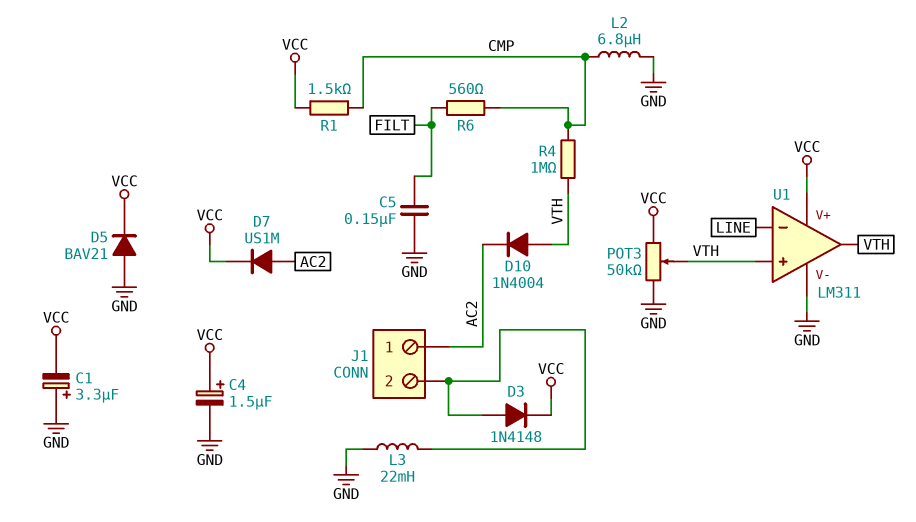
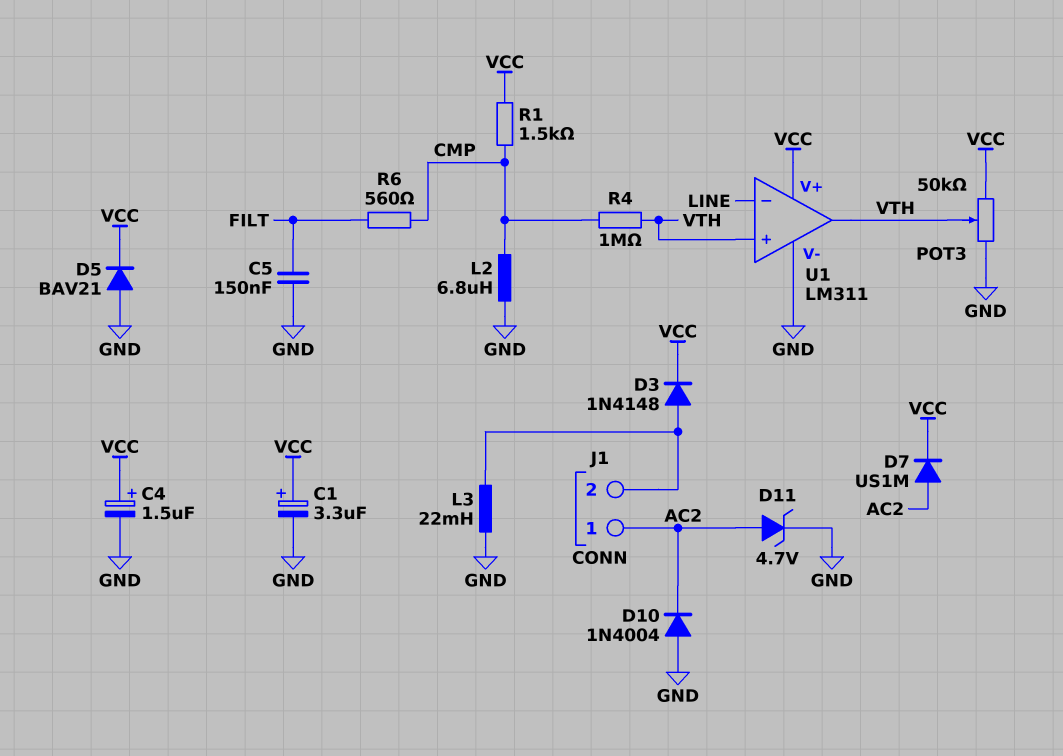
C1: 3.3uF (plus GND, minus VCC) -> 3.3uF (plus VCC, minus GND)
D10: diode 1N4004 (A VTH, K AC2) -> diode 1N4004 (A GND, K AC2)
D11: none -> zener 4.7V (A AC2, K GND)

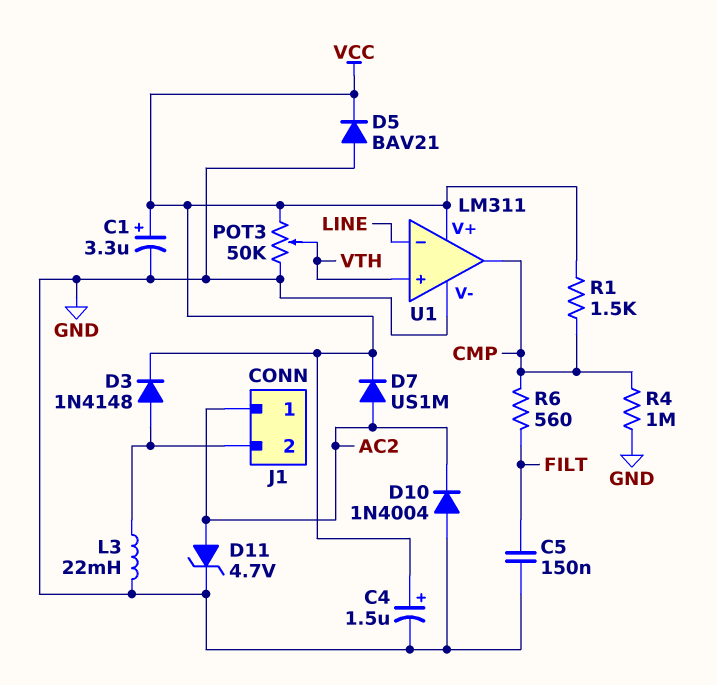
L2: 6.8uH (CMP, GND) -> none
R4: 1M (CMP, VTH) -> 1M (CMP, GND)
U1 pin out: VTH -> CMP

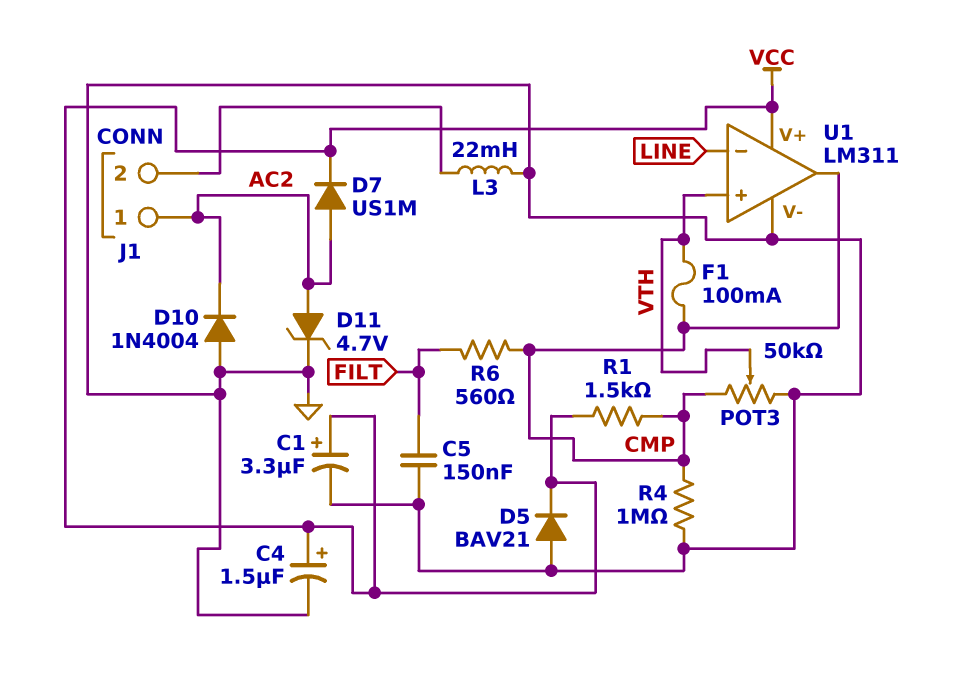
D3: diode 1N4148 (A J1/2, K VCC) -> none
F1: none -> 100mA (CMP, VTH)
POT3: 50k (GND, VCC, wiper VTH) -> 50k (CMP, GND, wiper VTH)

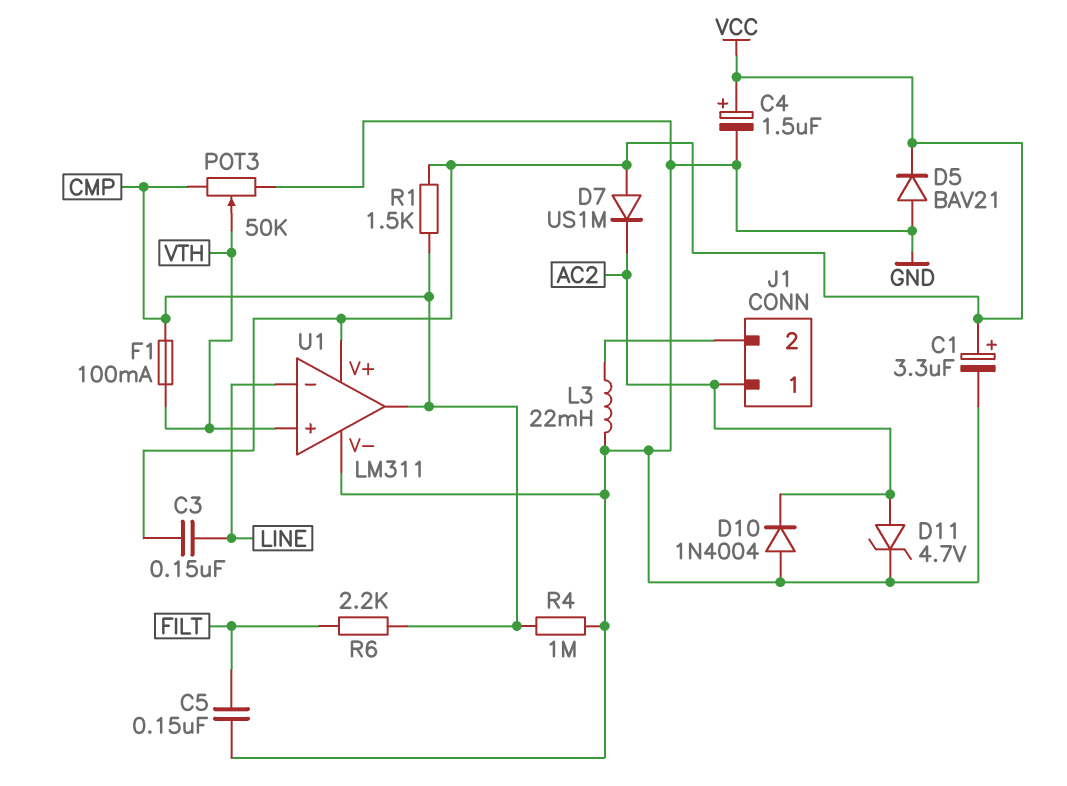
C3: none -> 150nF (LINE, VCC)
D7: diode US1M (A AC2, K VCC) -> diode US1M (A VCC, K AC2)
R6: 560 (CMP, FILT) -> 2.2k (CMP, FILT)

